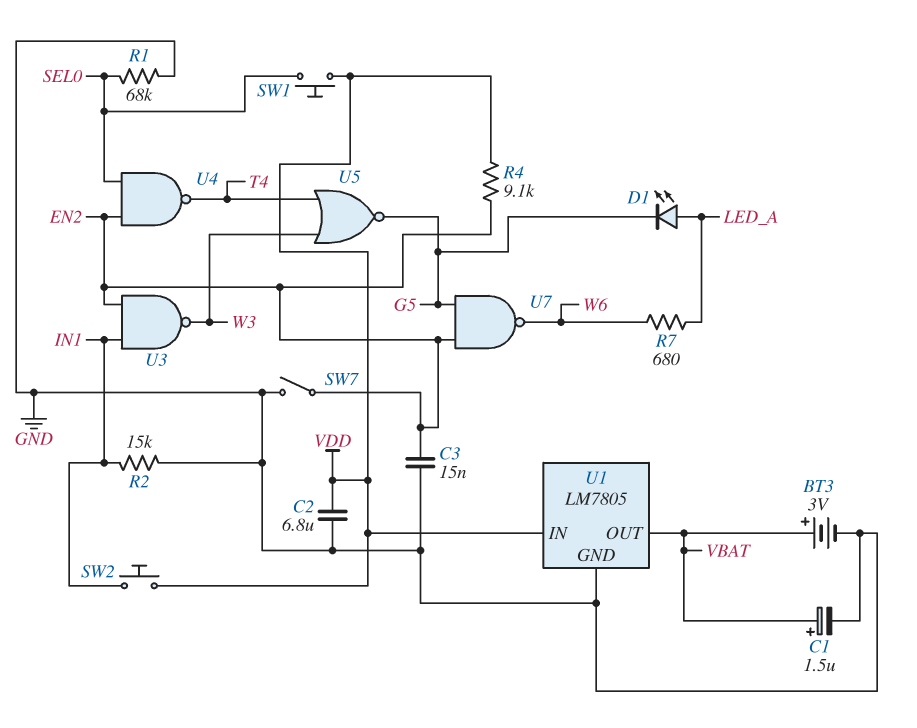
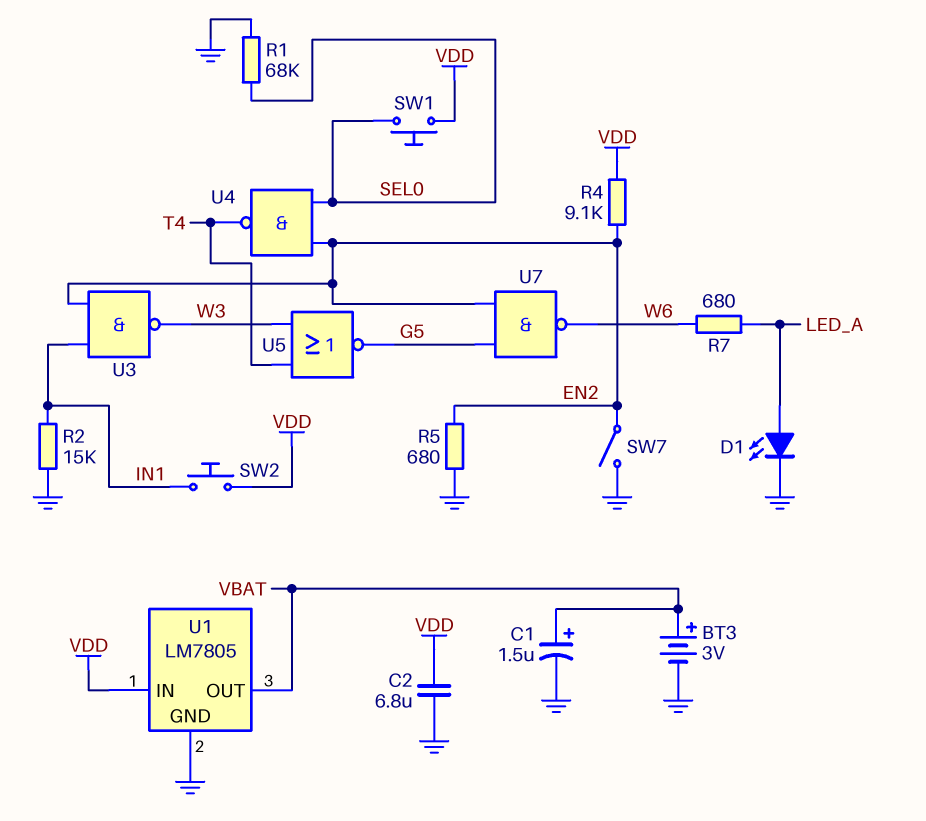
C3: 15nF (EN2, GND) -> none
D1: LED (A LED_A, K G5) -> LED (A LED_A, K GND)
R5: none -> 680 (EN2, GND)

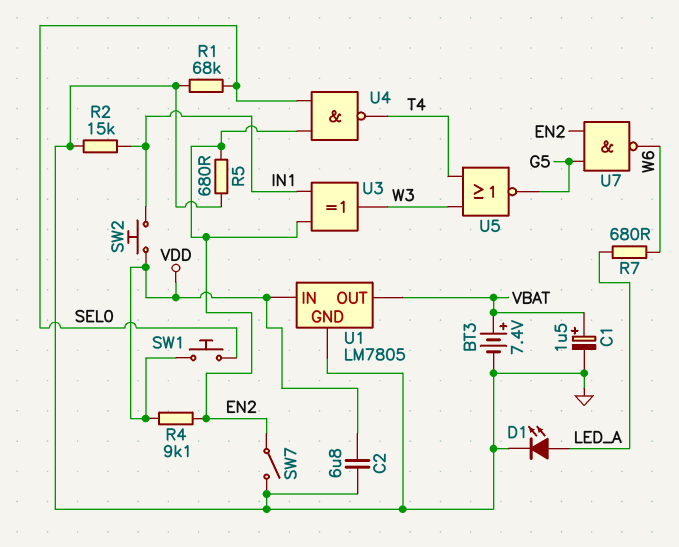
BT3: 3V (plus VBAT, minus GND) -> 7.4V (plus VBAT, minus GND)
U3: NAND (in EN2, in IN1, out W3) -> XOR (in EN2, in IN1, out W3)

